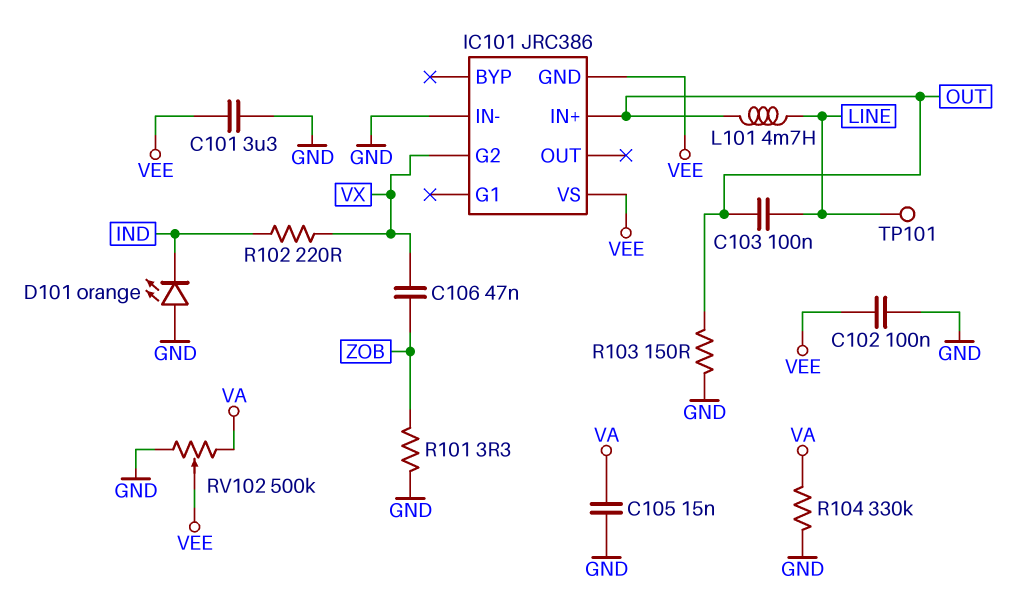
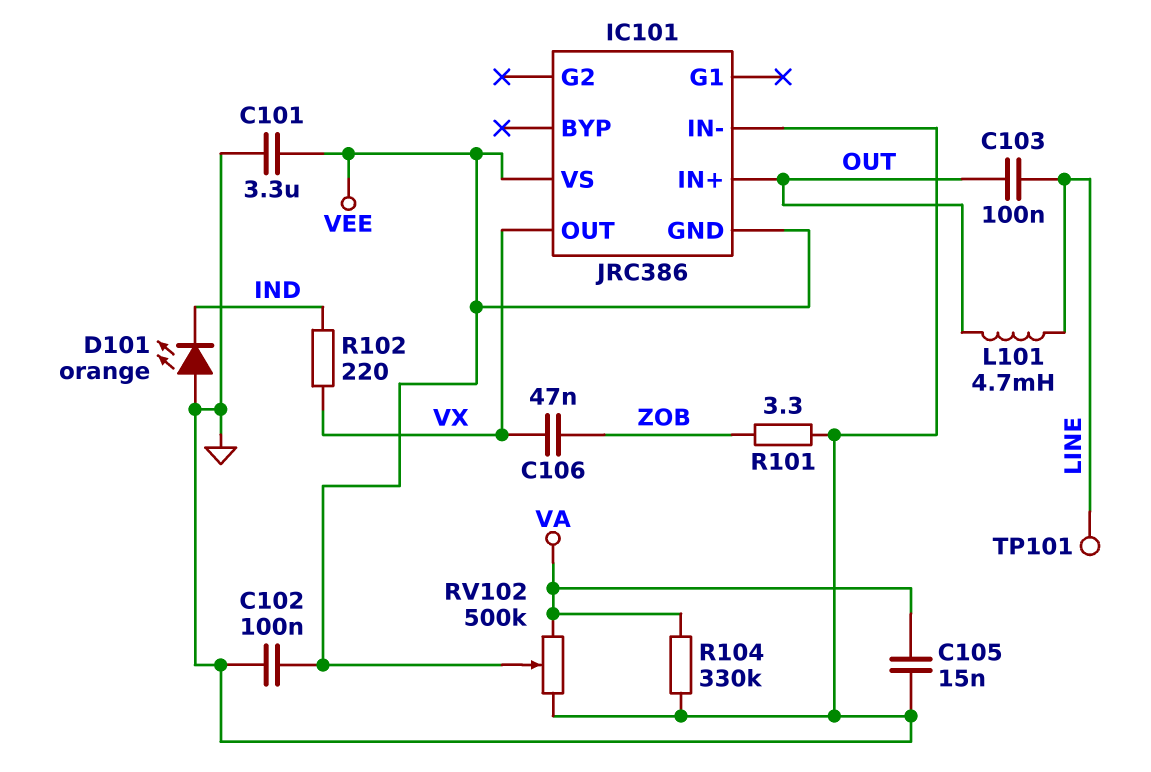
IC101 pin G2: VX -> none
IC101 pin OUT: none -> VX
R103: 150 (GND, OUT) -> none

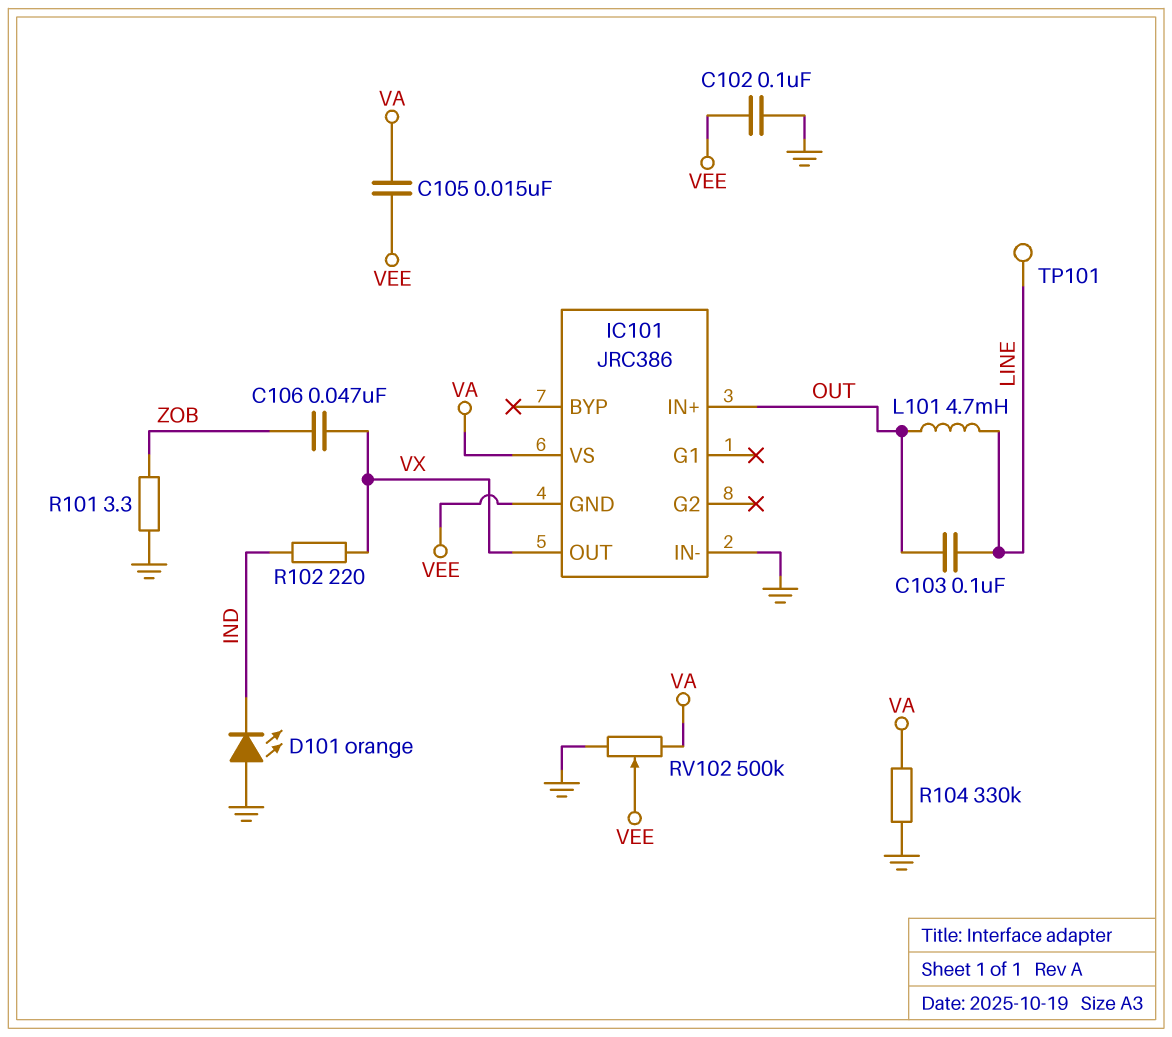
C101: 3.3uF (GND, VEE) -> none
C105: 15nF (GND, VA) -> 15nF (VA, VEE)
IC101 pin VS: VEE -> VA

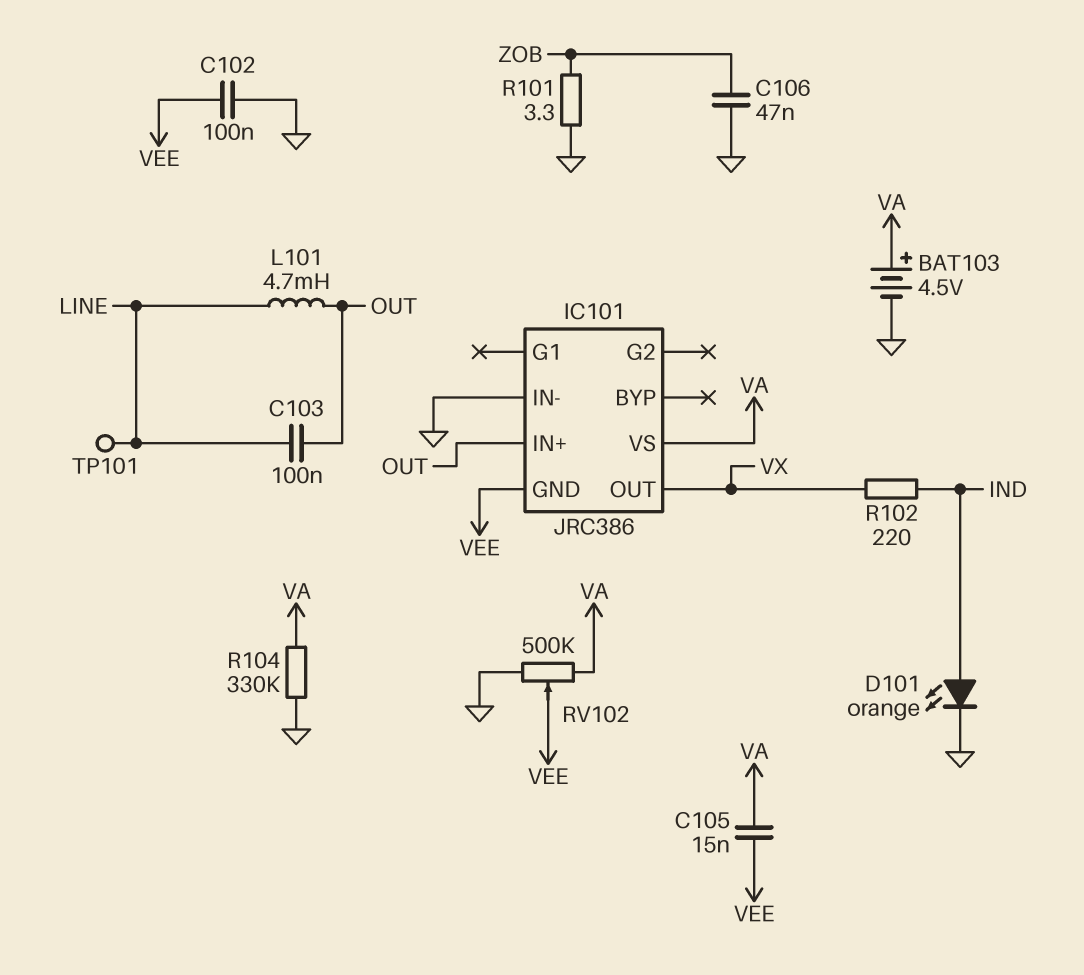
BAT103: none -> 4.5V (plus VA, minus GND)
C106: 47nF (VX, ZOB) -> 47nF (GND, ZOB)
D101: LED orange (A GND, K IND) -> LED orange (A IND, K GND)

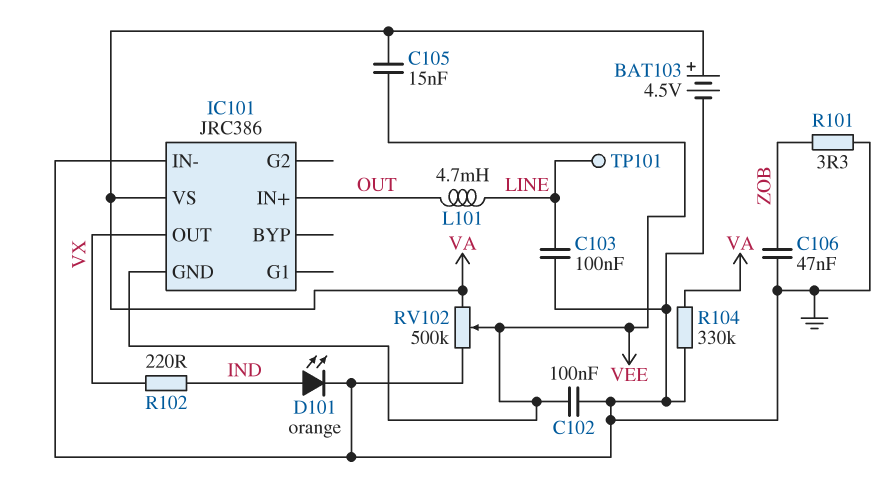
C103: 100nF (LINE, OUT) -> 100nF (GND, LINE)

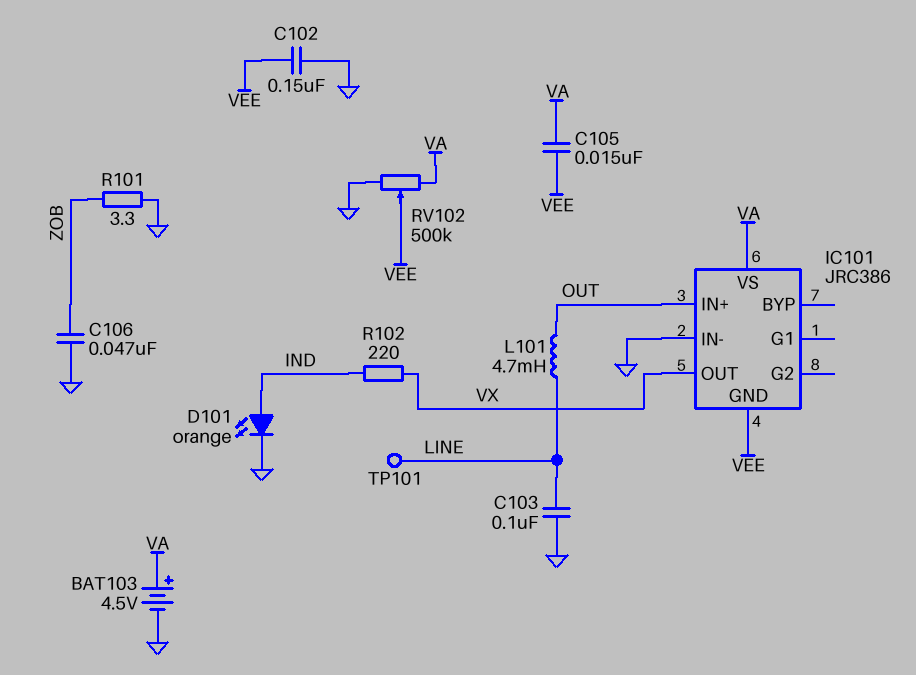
C102: 100nF (GND, VEE) -> 150nF (GND, VEE)
R104: 330k (GND, VA) -> none

